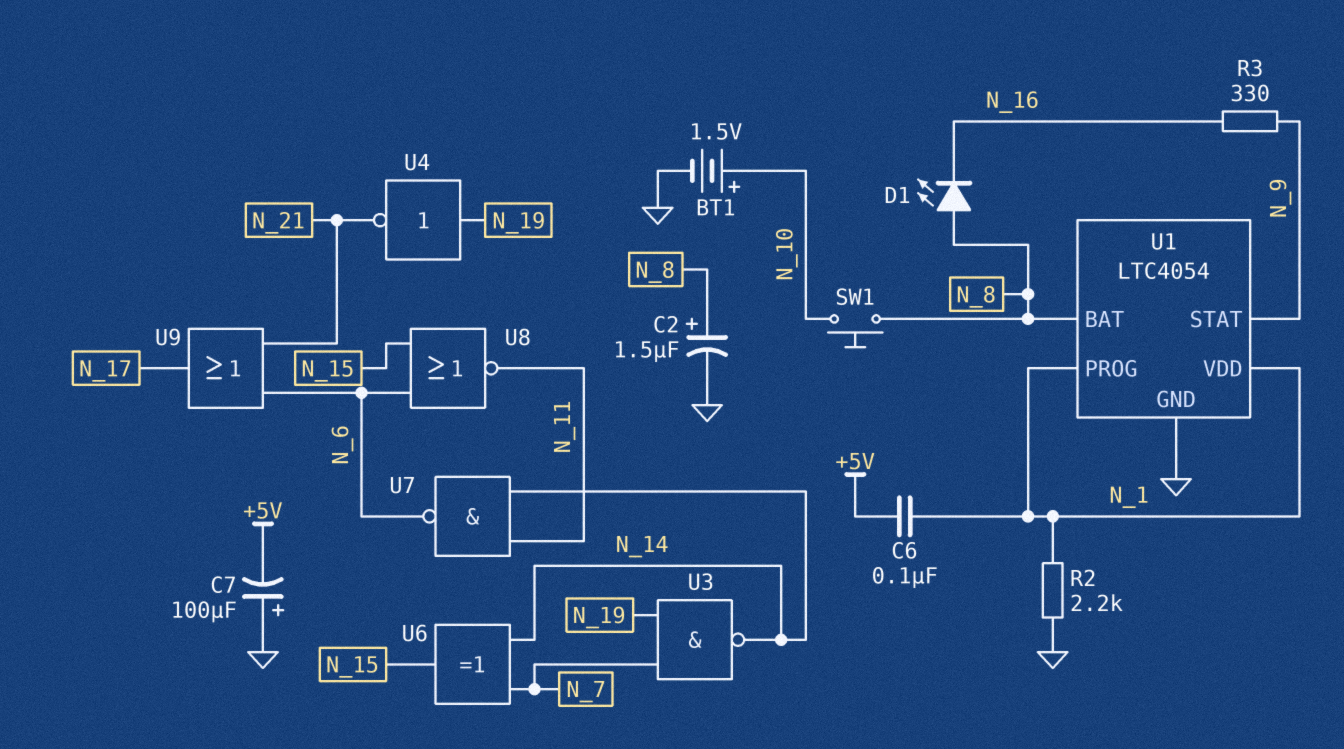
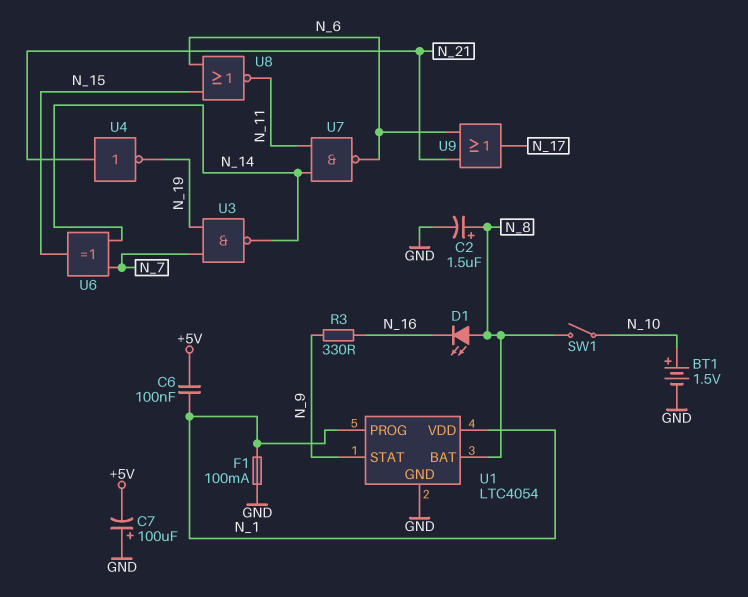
F1: none -> 100mA (GND, N_1)
R2: 2.2k (GND, N_1) -> none
SW1: button (N_8, N_10) -> switch (N_8, N_10)
U4: NOT (in N_19, out N_21) -> NOT (in N_21, out N_19)

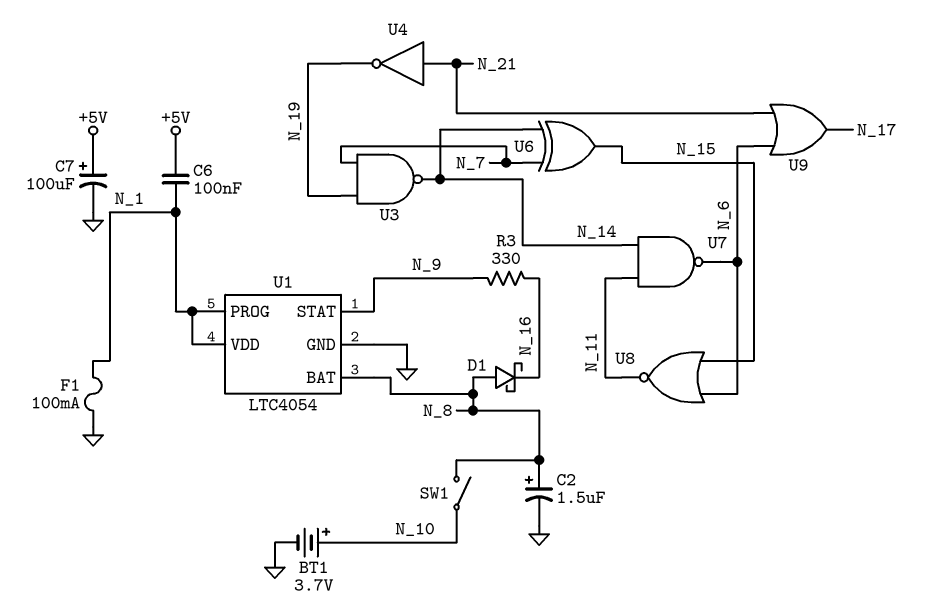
BT1: 1.5V (plus N_10, minus GND) -> 3.7V (plus N_10, minus GND)
C7: 100uF (plus GND, minus +5V) -> 100uF (plus +5V, minus GND)
D1: LED (A N_8, K N_16) -> schottky (A N_8, K N_16)

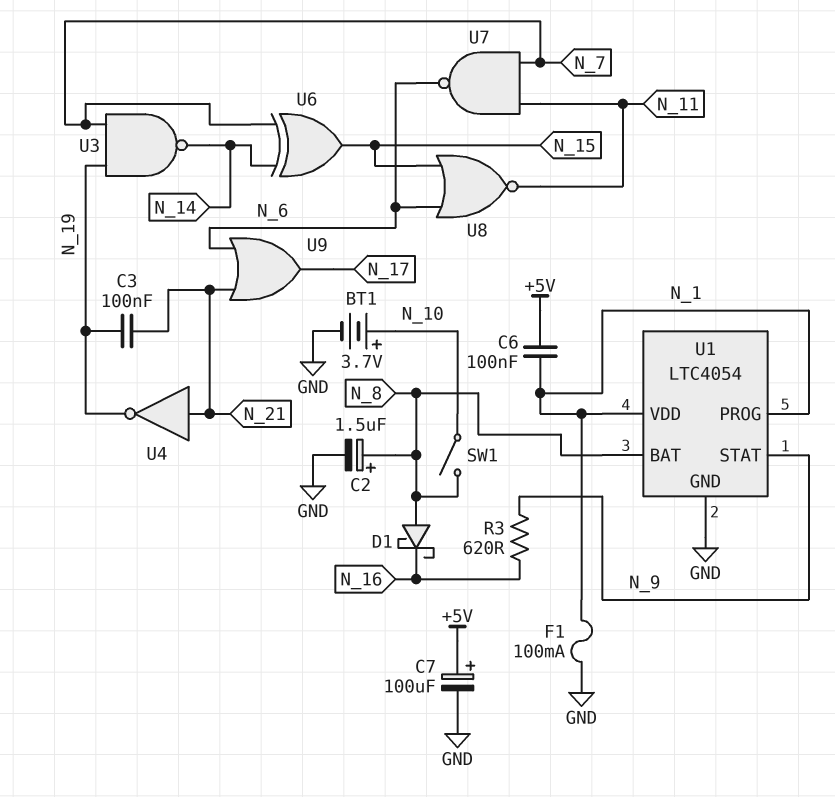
C3: none -> 100nF (N_19, N_21)
R3: 330 (N_9, N_16) -> 620 (N_9, N_16)
U7: NAND (in N_11, in N_14, out N_6) -> NAND (in N_7, in N_11, out N_6)

